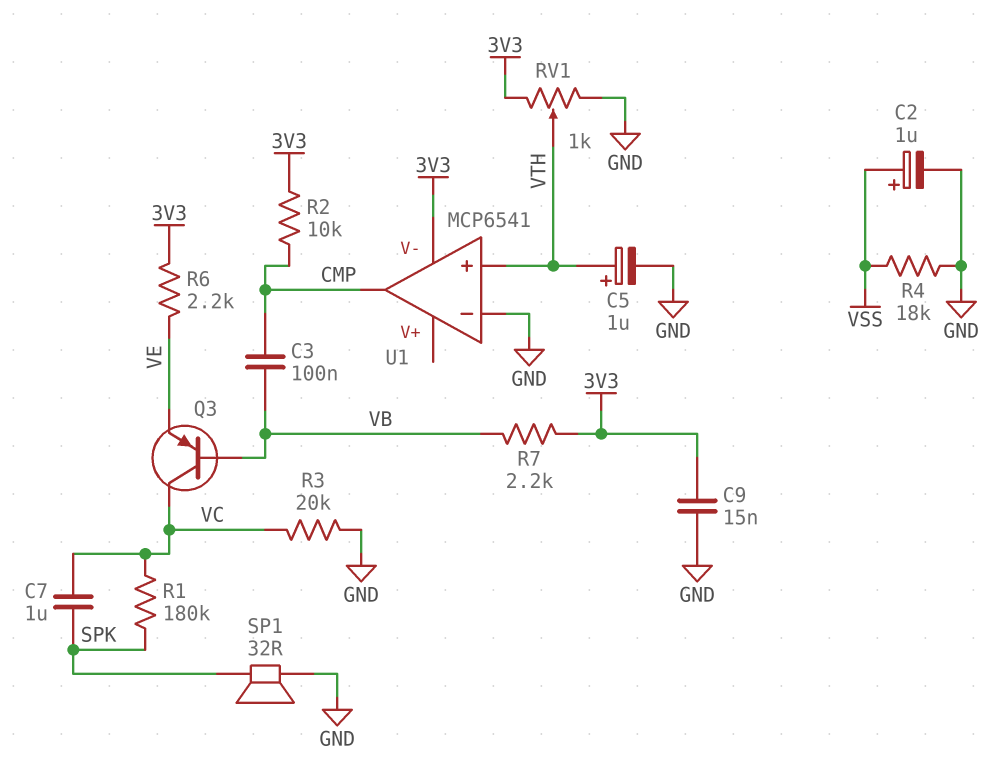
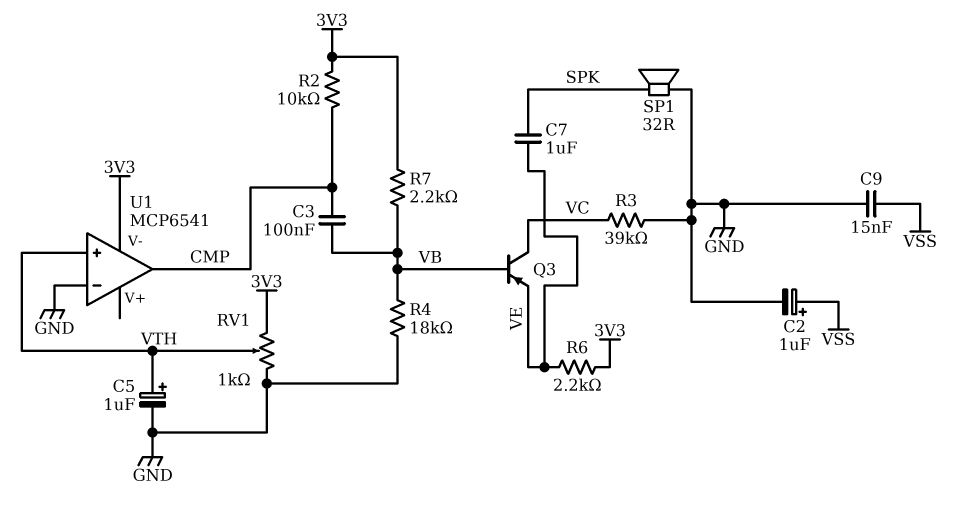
C7: 1uF (SPK, VC) -> 1uF (SPK, VE)
C9: 15nF (3V3, GND) -> 15nF (GND, VSS)
R1: 180k (SPK, VC) -> none
R3: 20k (GND, VC) -> 39k (GND, VC)
R4: 18k (GND, VSS) -> 18k (GND, VB)

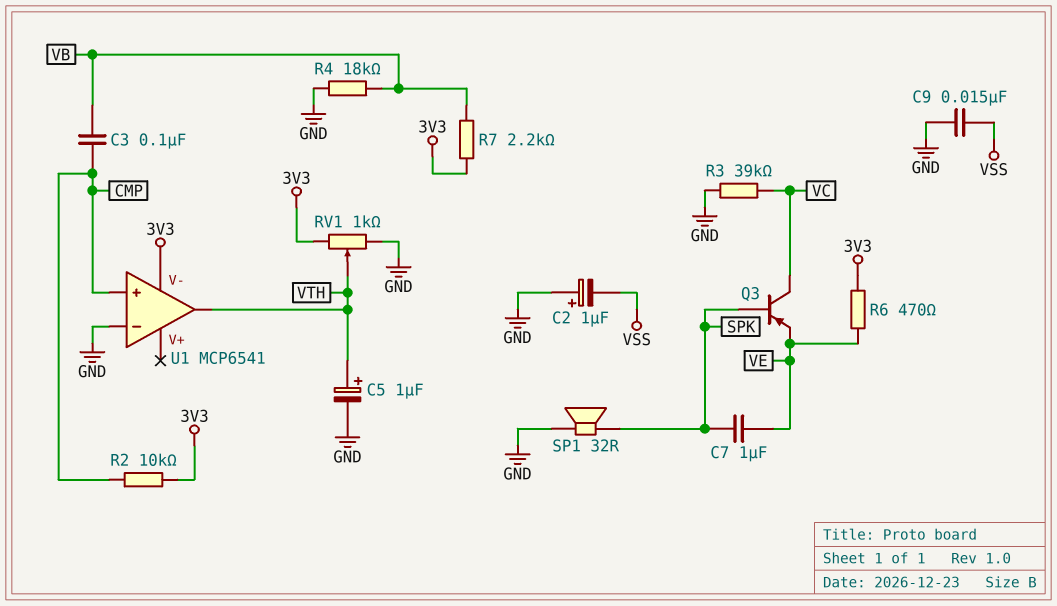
C2: 1uF (plus VSS, minus GND) -> 1uF (plus GND, minus VSS)
Q3: PNP (B VB, C VC, E VE) -> PNP (B SPK, C VC, E VE)
R6: 2.2k (3V3, VE) -> 470 (3V3, VE)
U1 pin in+: VTH -> CMP
U1 pin out: CMP -> VTH

